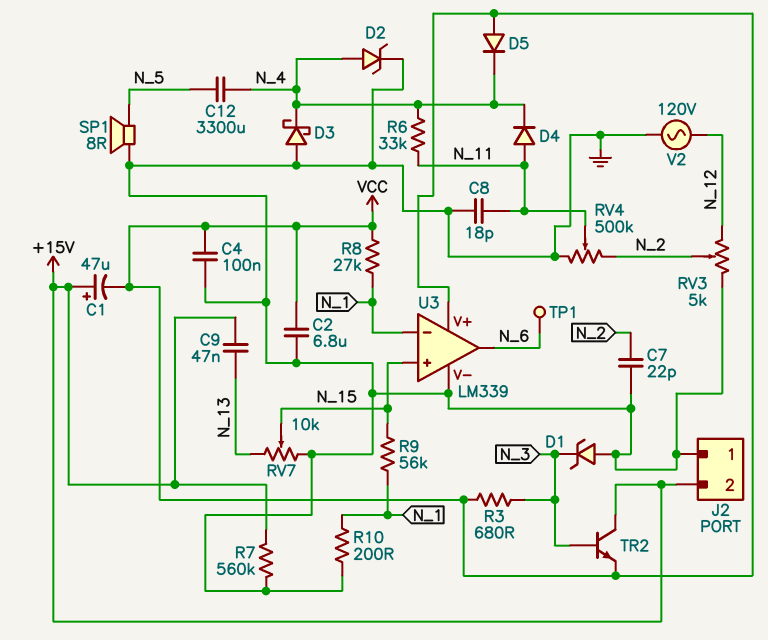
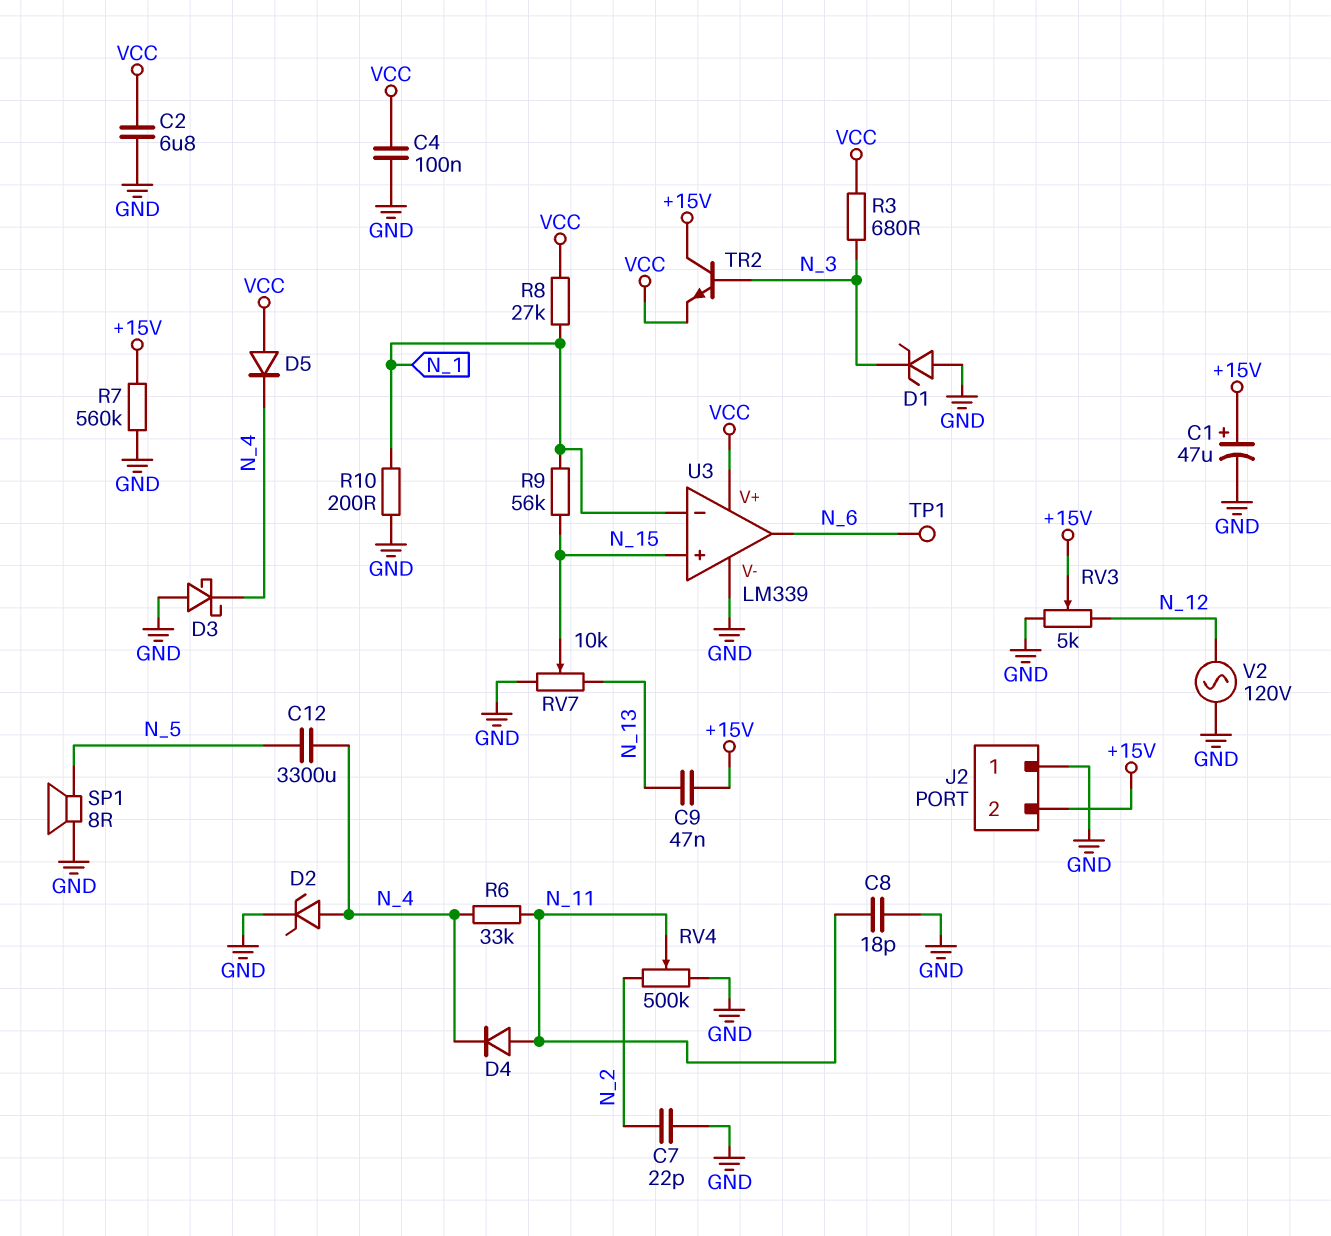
C1: 47uF (plus +15V, minus VCC) -> 47uF (plus +15V, minus GND)
RV3: 5k (GND, N_12, wiper N_2) -> 5k (GND, N_12, wiper +15V)

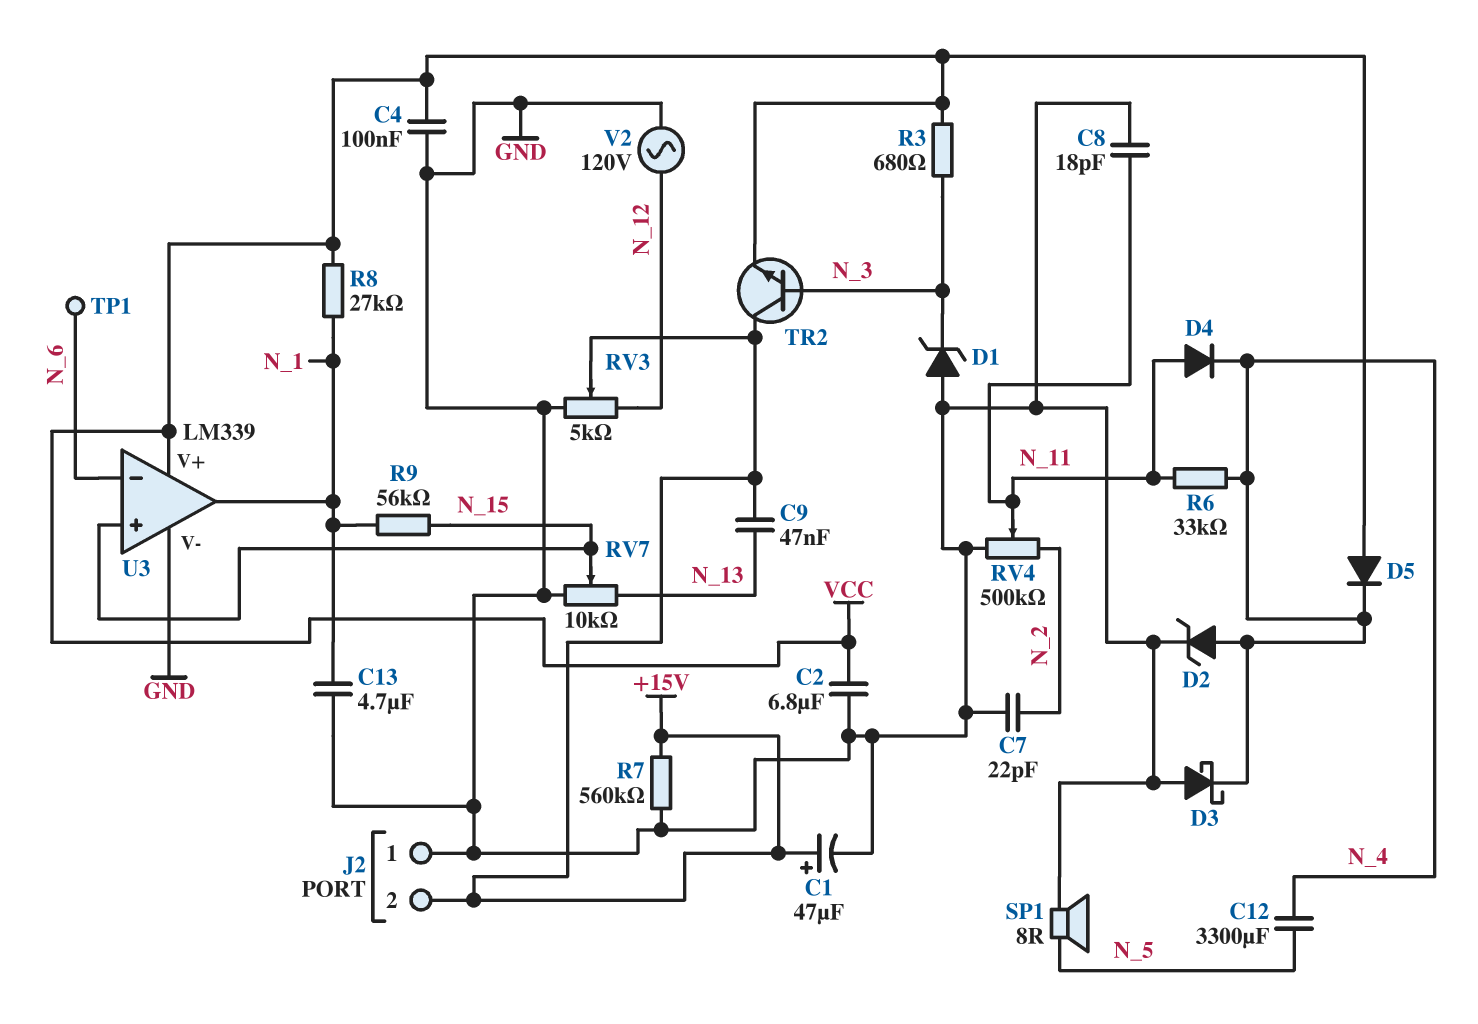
C13: none -> 4.7uF (GND, N_1)
R10: 200 (GND, N_1) -> none
U3 pin in-: N_1 -> N_6
U3 pin out: N_6 -> N_1

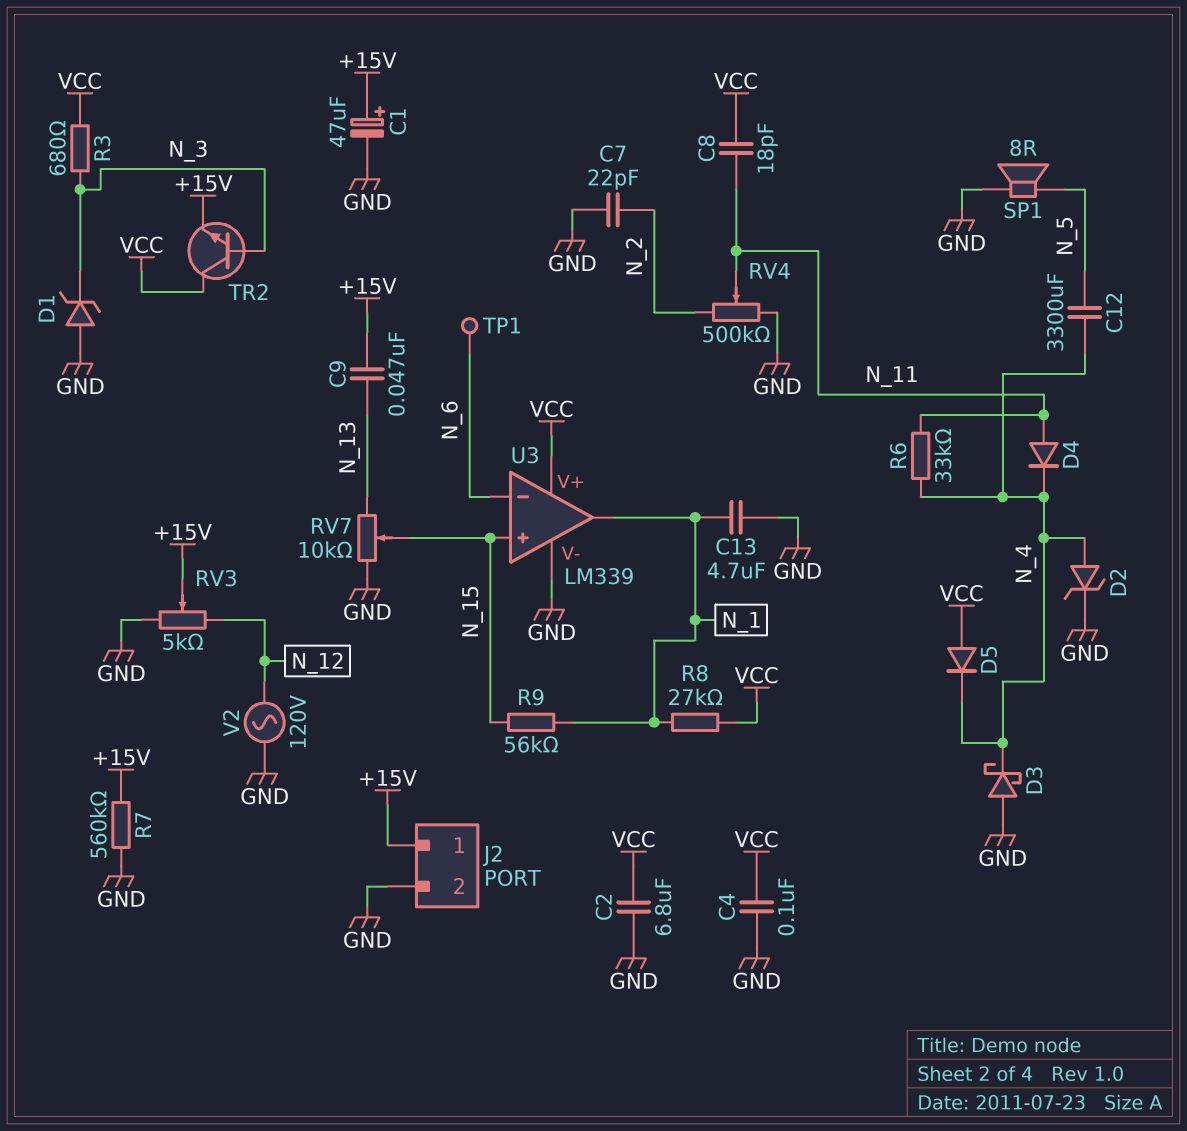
C8: 18pF (GND, N_11) -> 18pF (N_11, VCC)
J2 pin 1: GND -> +15V
J2 pin 2: +15V -> GND
TR2: NPN (B N_3, C +15V, E VCC) -> NPN (B N_3, C VCC, E +15V)

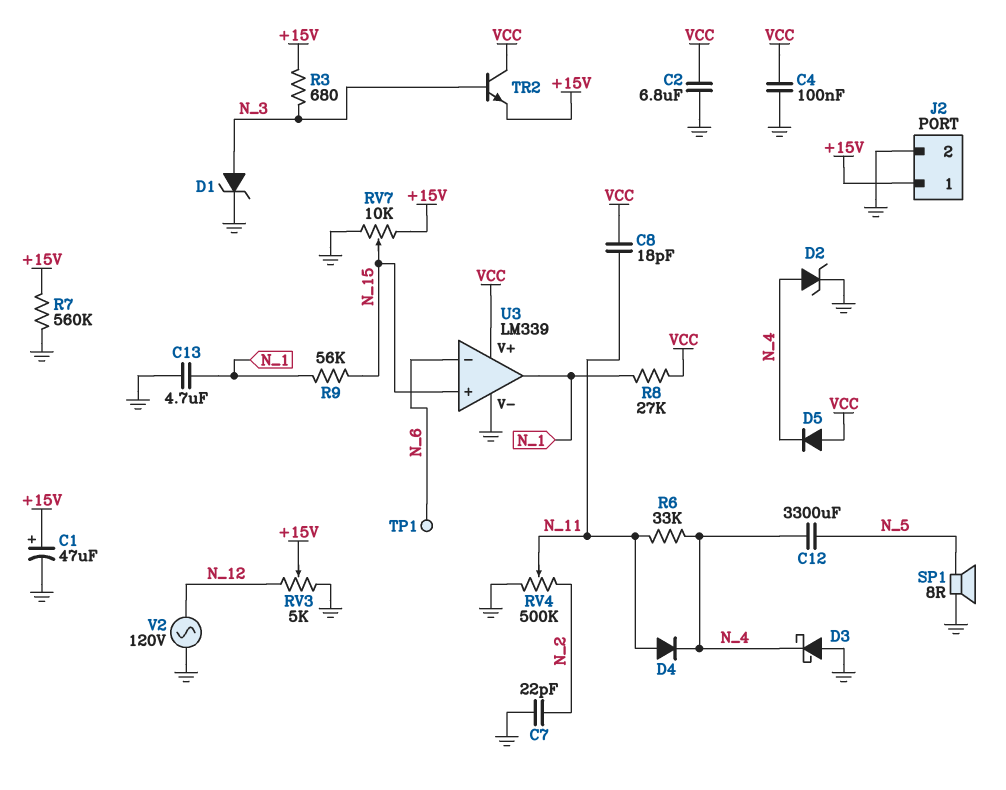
C9: 47nF (+15V, N_13) -> none
D1: zener (A GND, K N_3) -> zener (A N_3, K GND)
R3: 680 (N_3, VCC) -> 680 (+15V, N_3)
RV7: 10k (GND, N_13, wiper N_15) -> 10k (+15V, GND, wiper N_15)

